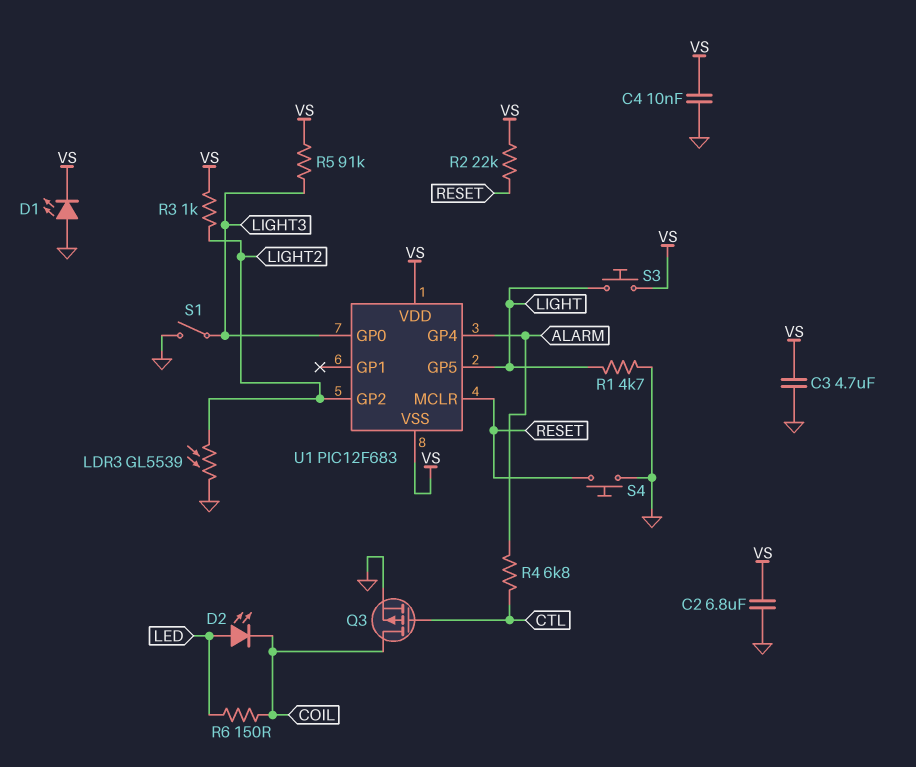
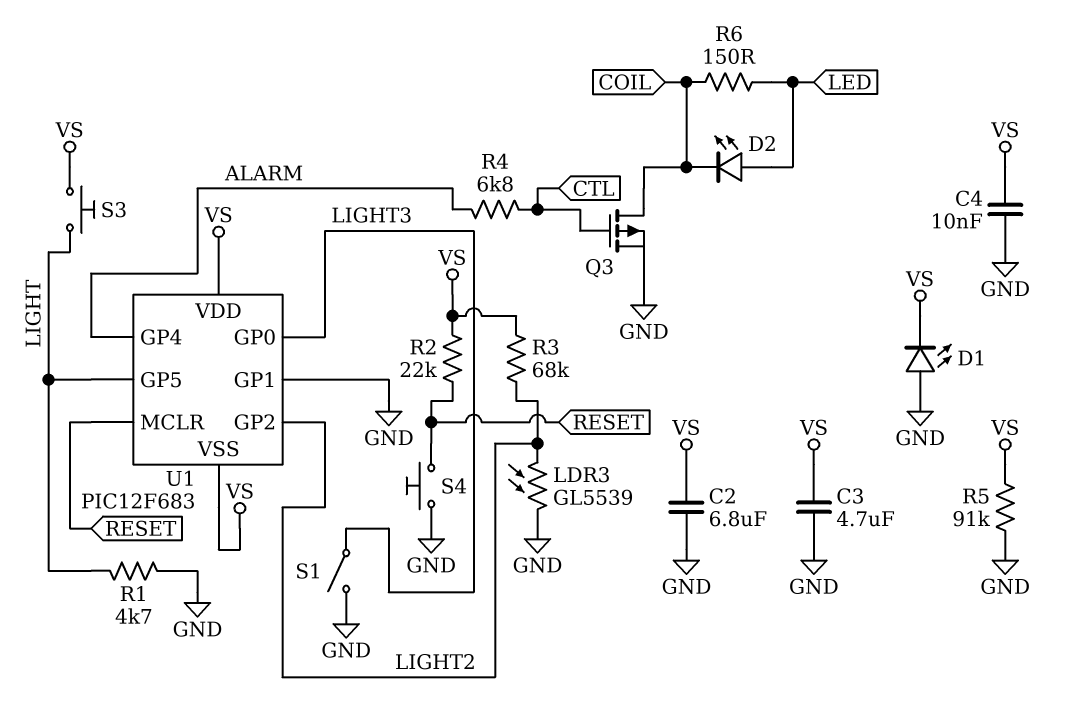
R3: 1k (LIGHT2, VS) -> 68k (LIGHT2, VS)
R5: 91k (LIGHT3, VS) -> 91k (GND, VS)
U1 pin GP1: none -> GND

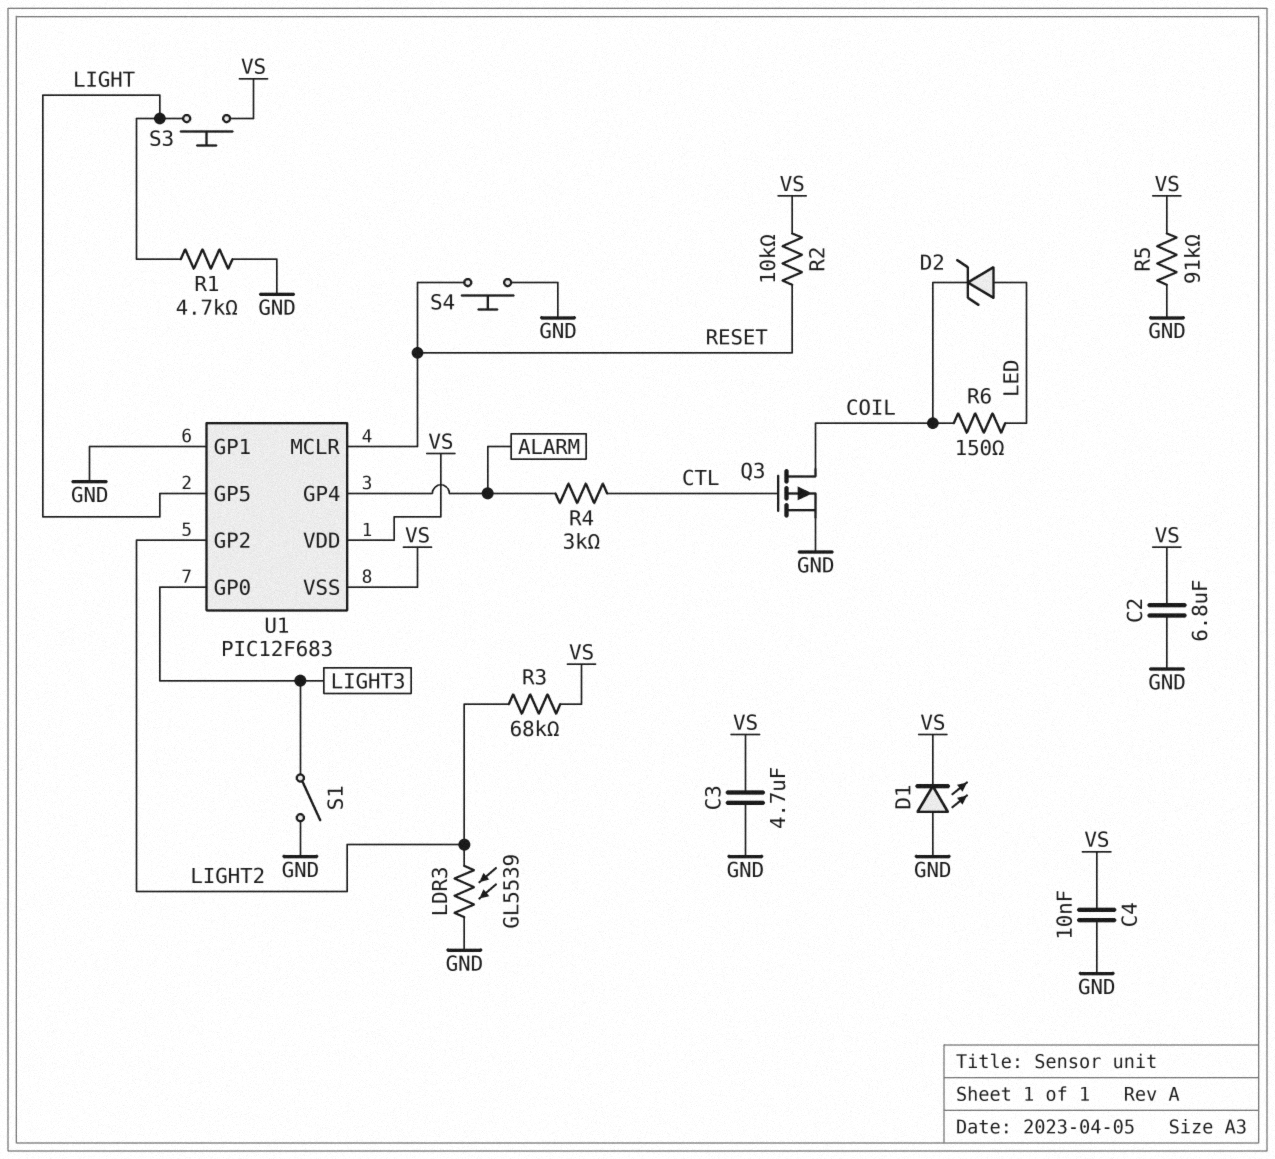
D2: LED (A LED, K COIL) -> zener (A LED, K COIL)
R2: 22k (RESET, VS) -> 10k (RESET, VS)
R4: 6.8k (ALARM, CTL) -> 3k (ALARM, CTL)

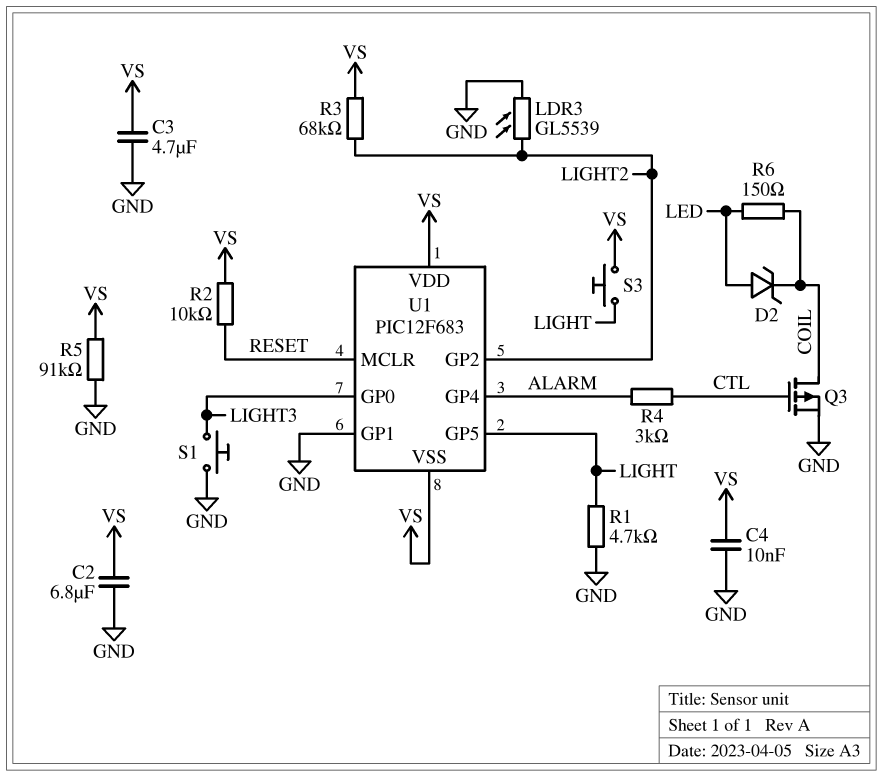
D1: LED (A GND, K VS) -> none
S1: switch (GND, LIGHT3) -> button (GND, LIGHT3)
S4: button (GND, RESET) -> none

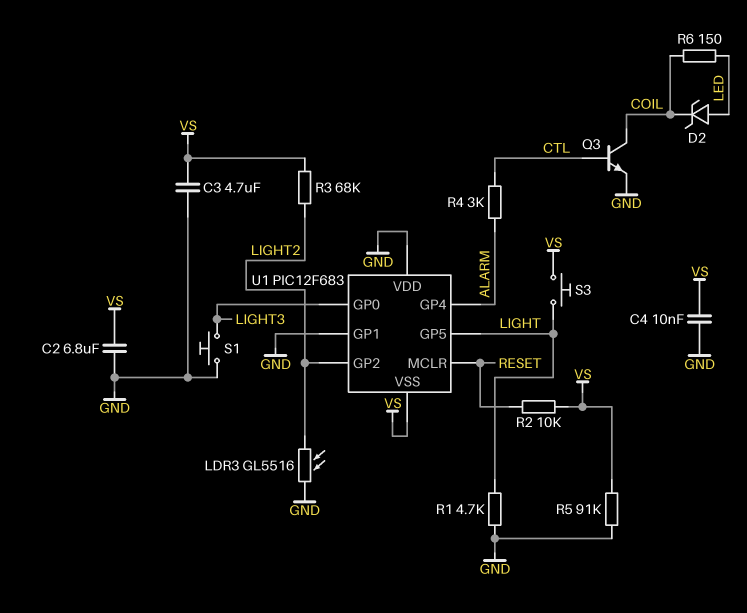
LDR3: GL5539 (GND, LIGHT2) -> GL5516 (GND, LIGHT2)
Q3: PMOS (G CTL, D COIL, S GND) -> NPN (B CTL, C COIL, E GND)
U1 pin VDD: VS -> GND

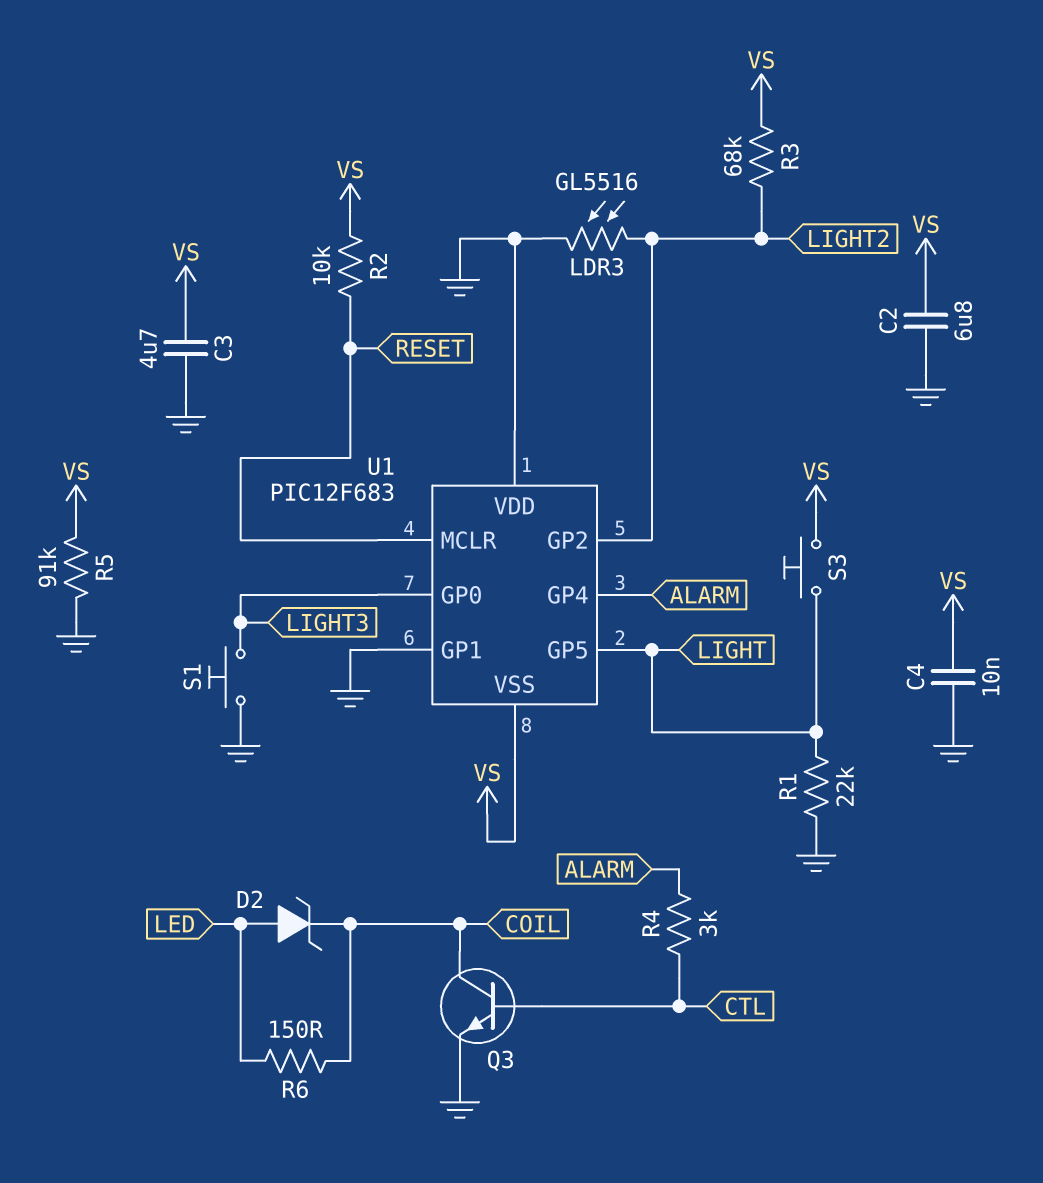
R1: 4.7k (GND, LIGHT) -> 22k (GND, LIGHT)

